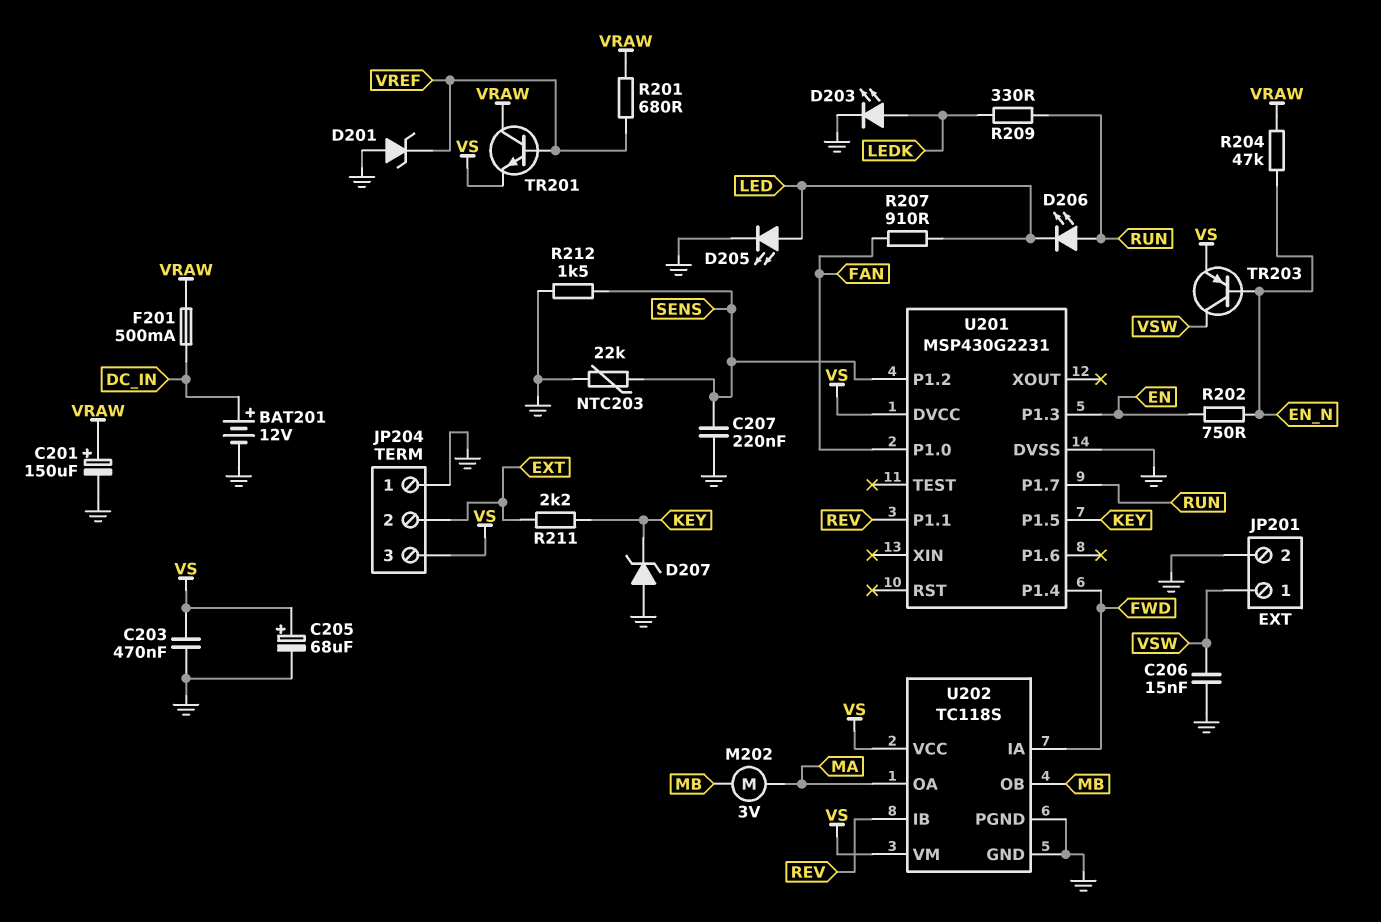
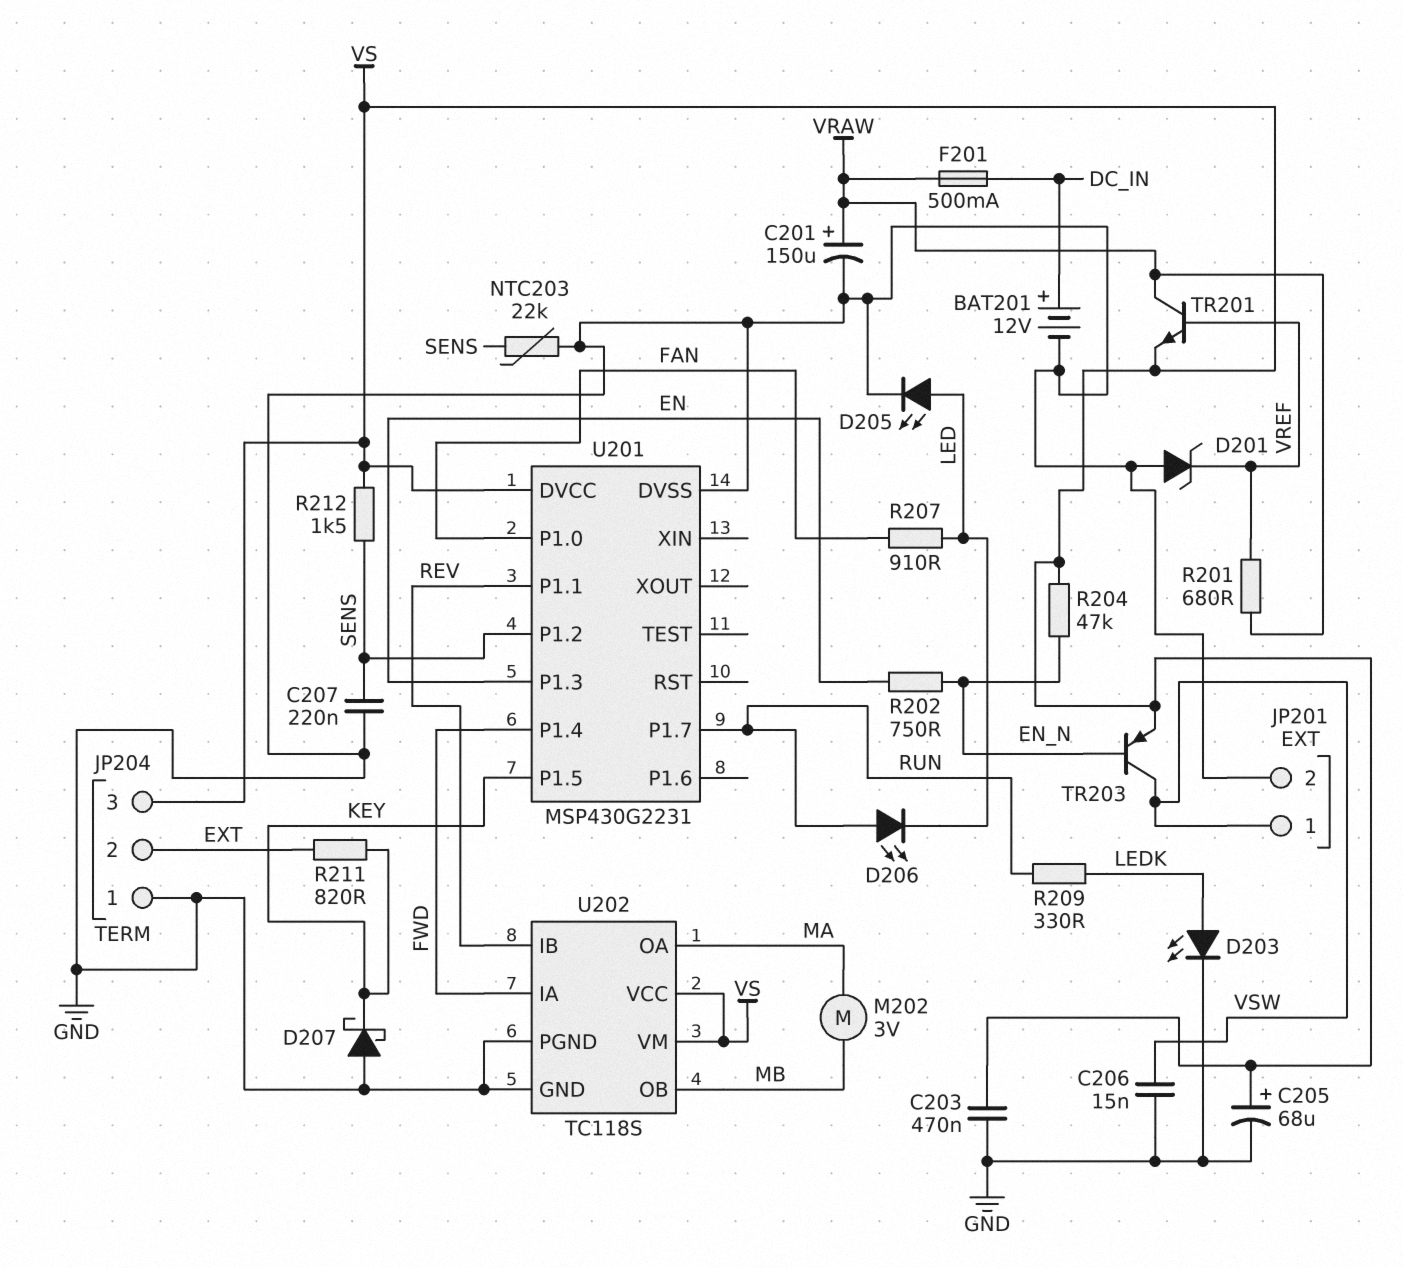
D207: zener (A GND, K KEY) -> schottky (A GND, K KEY)
R204: 47k (EN_N, VRAW) -> 47k (EN_N, VS)
R211: 2.2k (EXT, KEY) -> 820 (EXT, KEY)
R212: 1.5k (GND, SENS) -> 1.5k (SENS, VS)

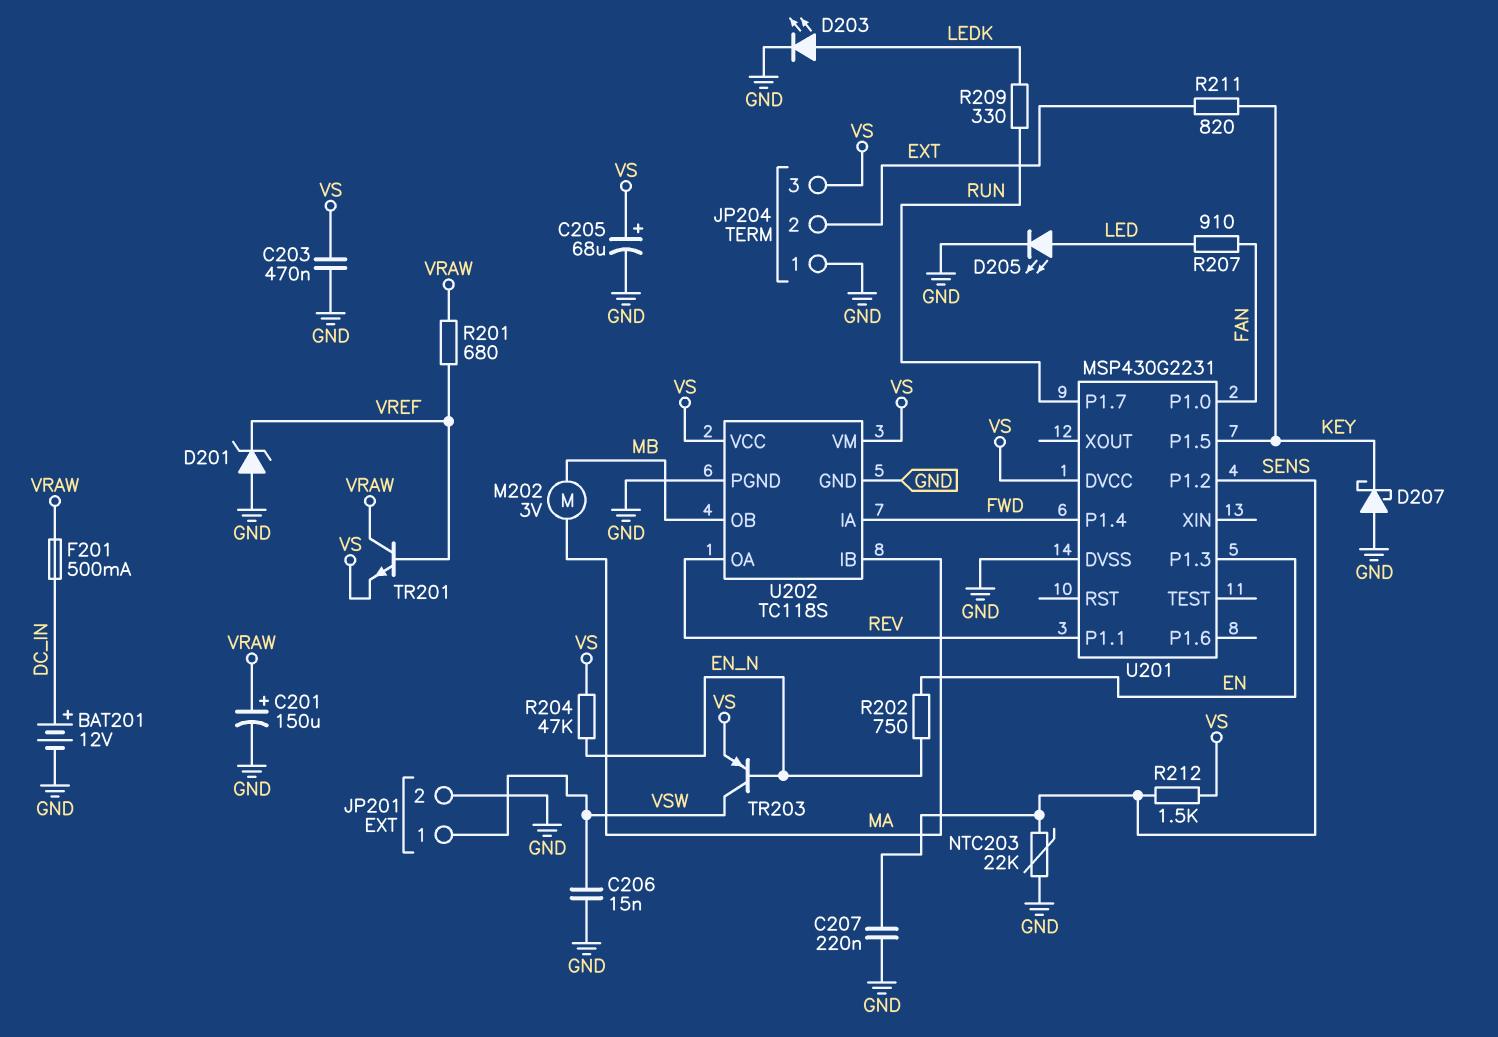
D206: LED (A RUN, K LED) -> none
U202 pin IB: REV -> MA
U202 pin OA: MA -> REV

